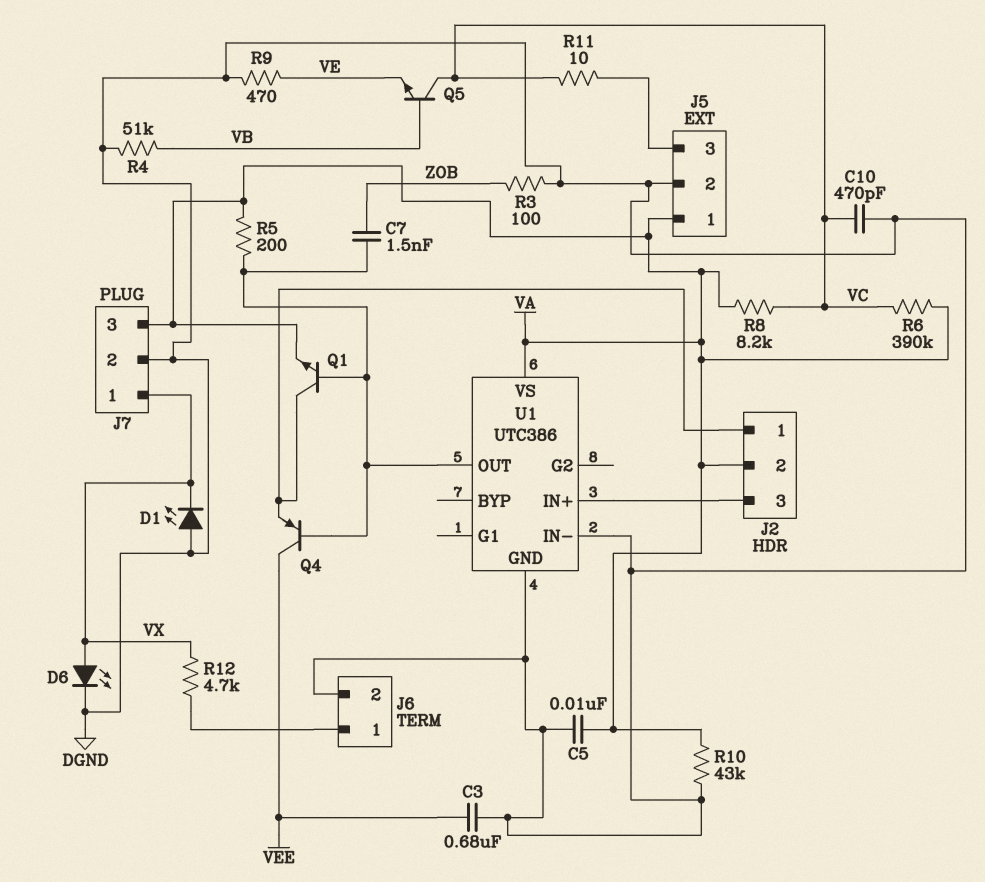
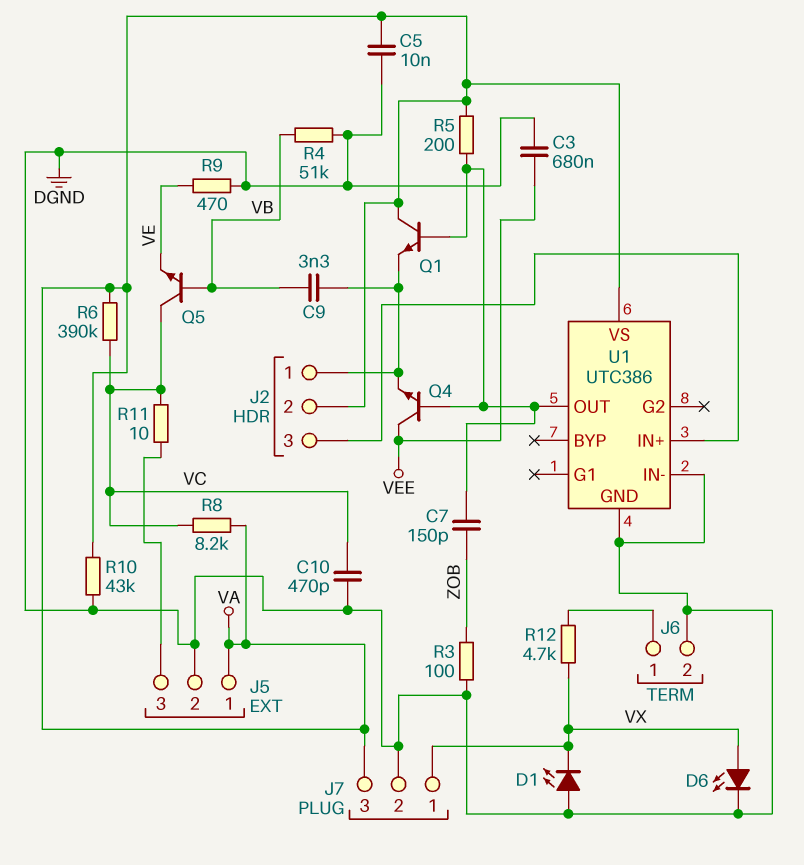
C7: 1.5nF (U1/OUT, ZOB) -> 150pF (U1/OUT, ZOB)
C9: none -> 3.3nF (J2/1, VB)
Q1: NPN (B U1/OUT, C J2/1, E VA) -> NPN (B U1/OUT, C VA, E J2/1)
Q4: PNP (B U1/OUT, C VEE, E J2/1) -> NPN (B U1/OUT, C VEE, E J2/1)

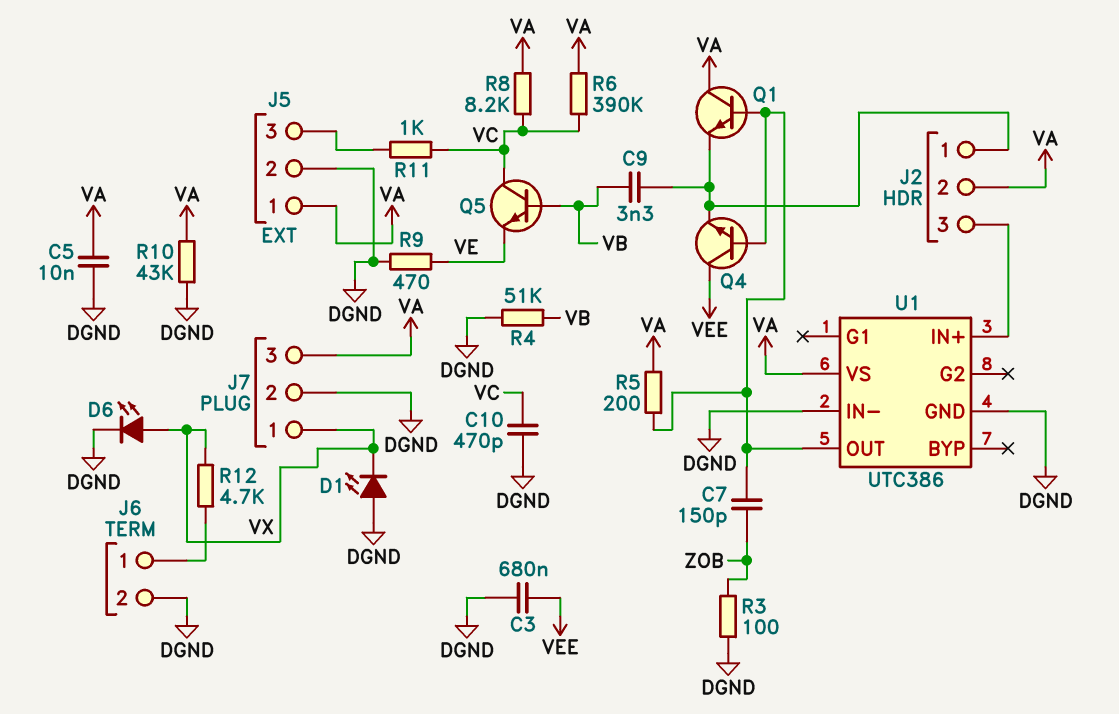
R11: 10 (J5/3, VC) -> 1k (J5/3, VC)

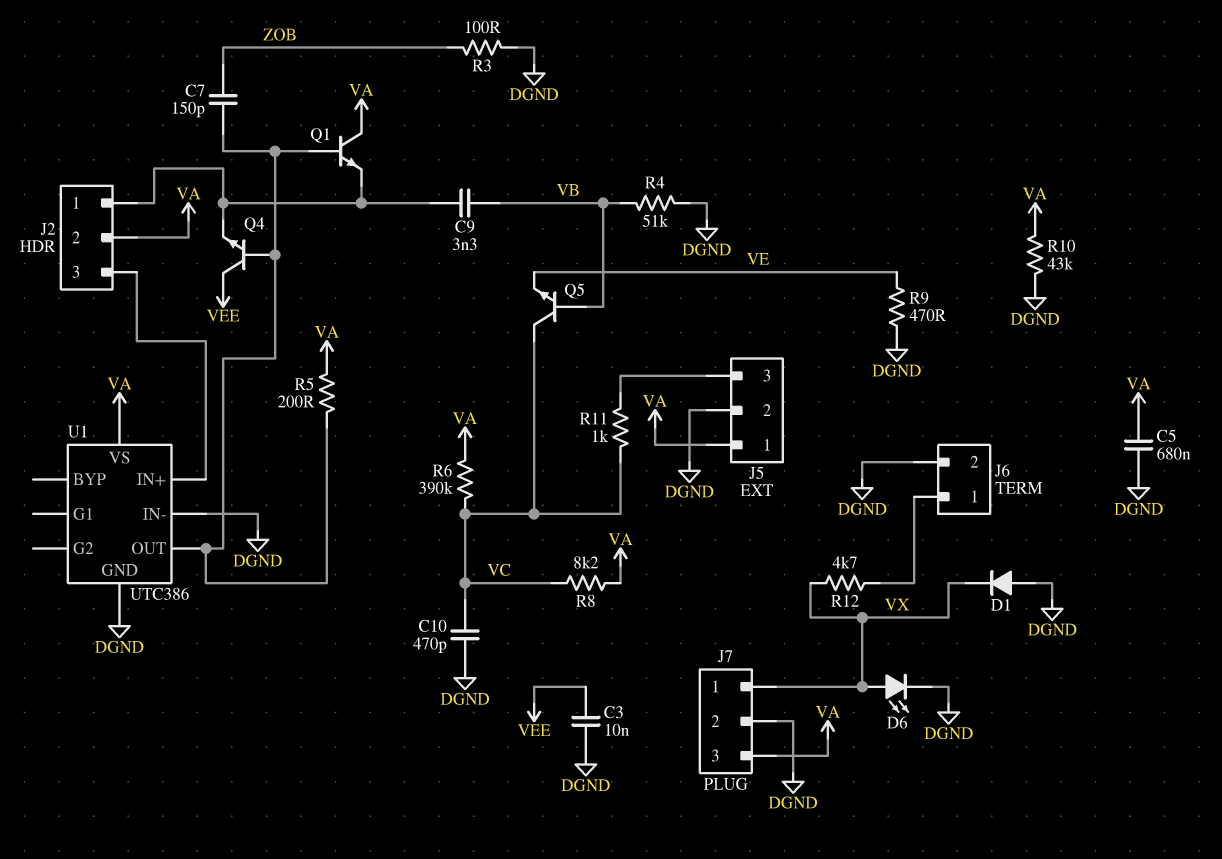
C3: 680nF (DGND, VEE) -> 10nF (DGND, VEE)
C5: 10nF (DGND, VA) -> 680nF (DGND, VA)
D1: LED (A DGND, K VX) -> diode (A DGND, K VX)

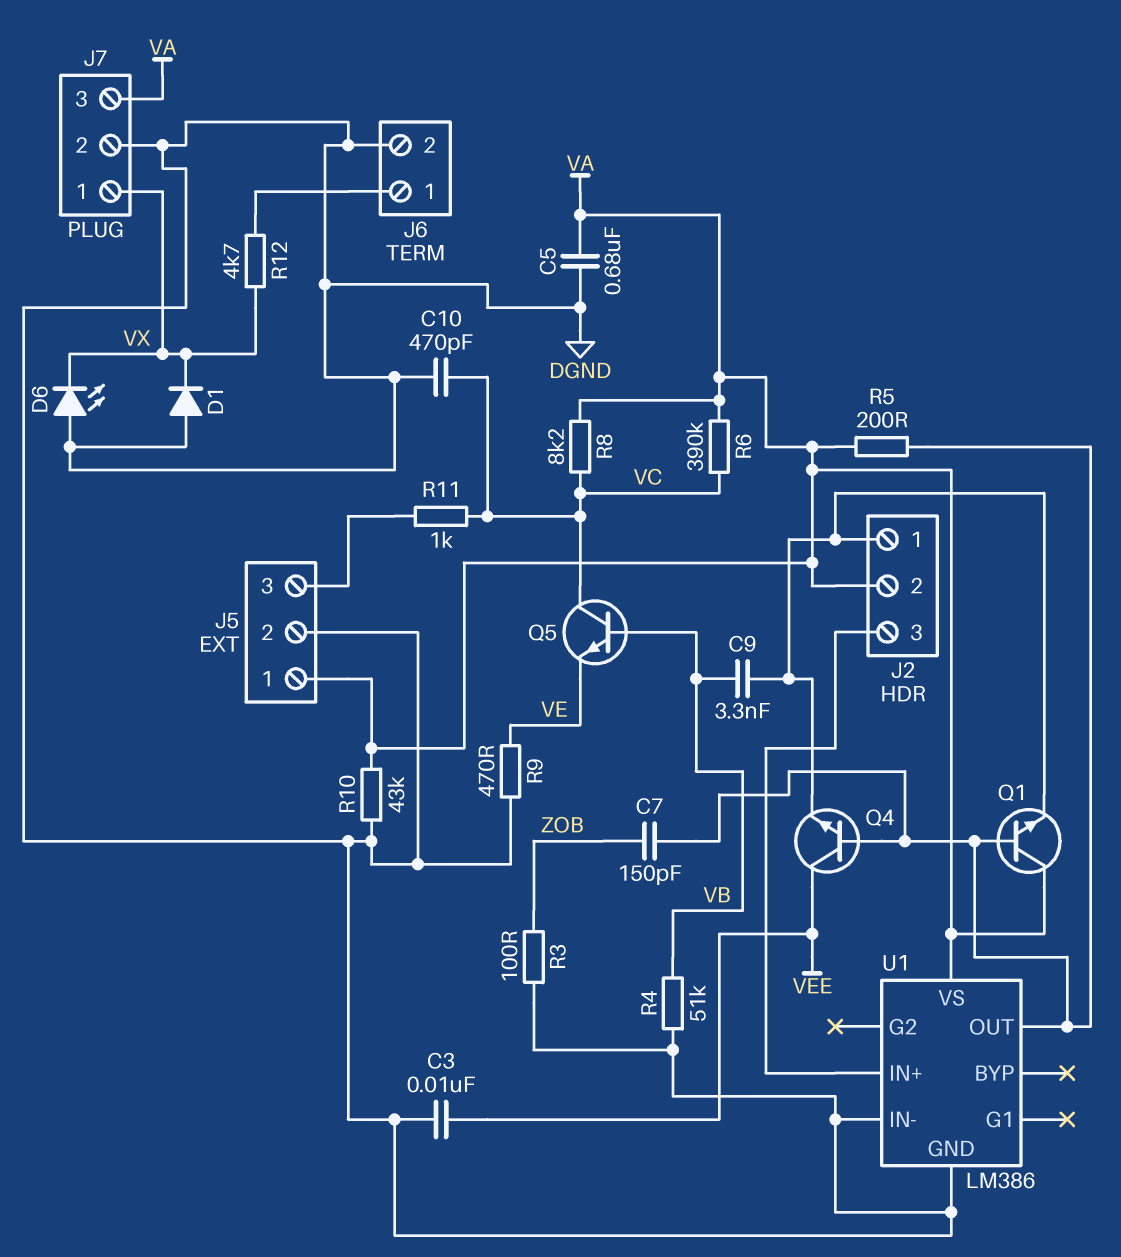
D6: LED (A VX, K DGND) -> LED (A DGND, K VX)
U1: UTC386 -> LM386

